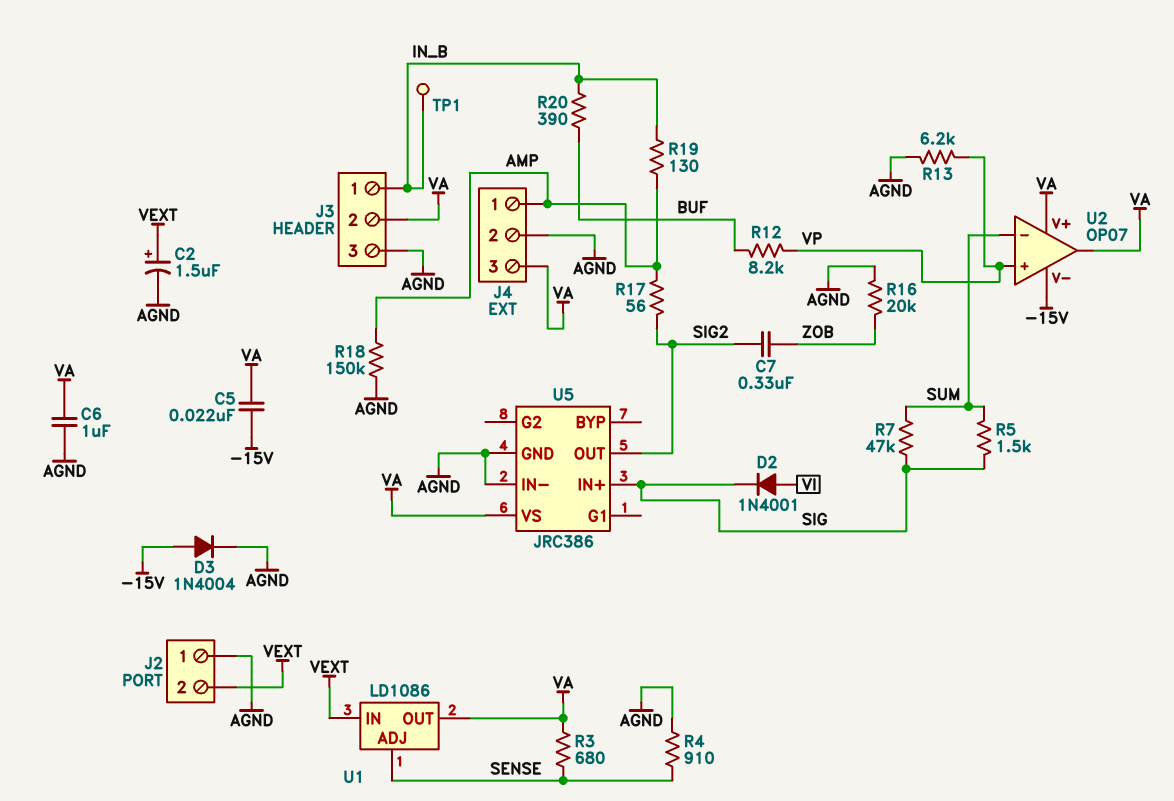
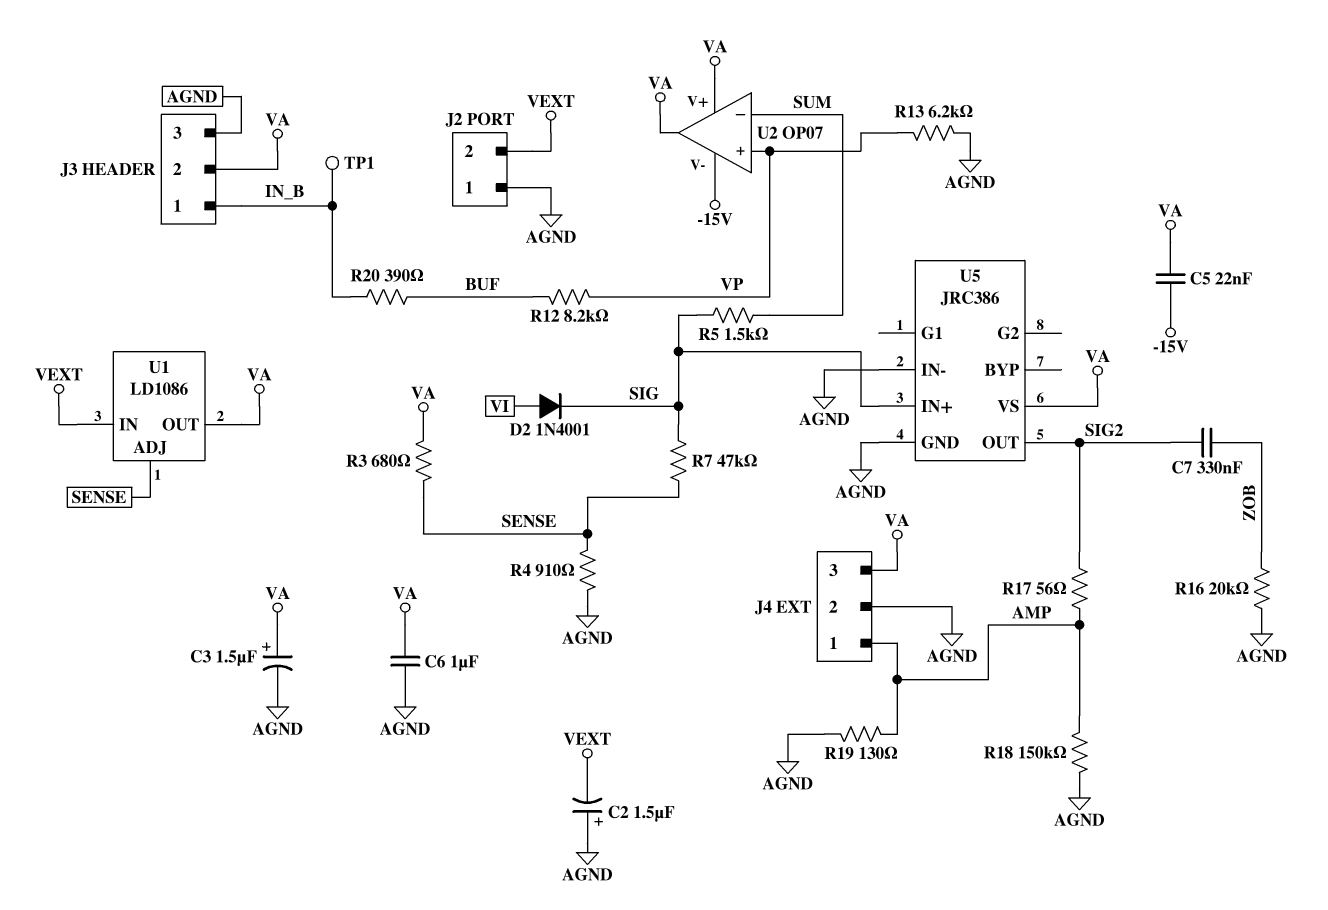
C2: 1.5uF (plus VEXT, minus AGND) -> 1.5uF (plus AGND, minus VEXT)
C3: none -> 1.5uF (plus VA, minus AGND)
D3: diode 1N4004 (A -15V, K AGND) -> none
R7: 47k (SIG, SUM) -> 47k (SENSE, SIG)
R19: 130 (AMP, IN_B) -> 130 (AGND, AMP)

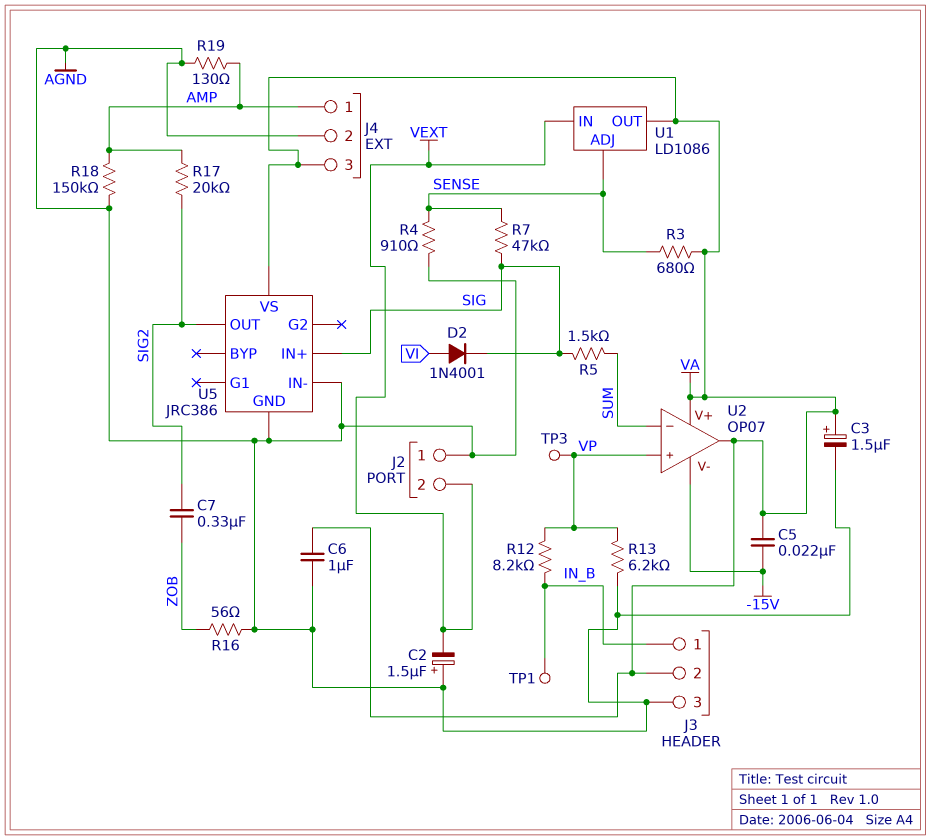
R12: 8.2k (BUF, VP) -> 8.2k (IN_B, VP)
R16: 20k (AGND, ZOB) -> 56 (AGND, ZOB)
R17: 56 (AMP, SIG2) -> 20k (AMP, SIG2)
R20: 390 (BUF, IN_B) -> none
TP3: none -> test point (VP)

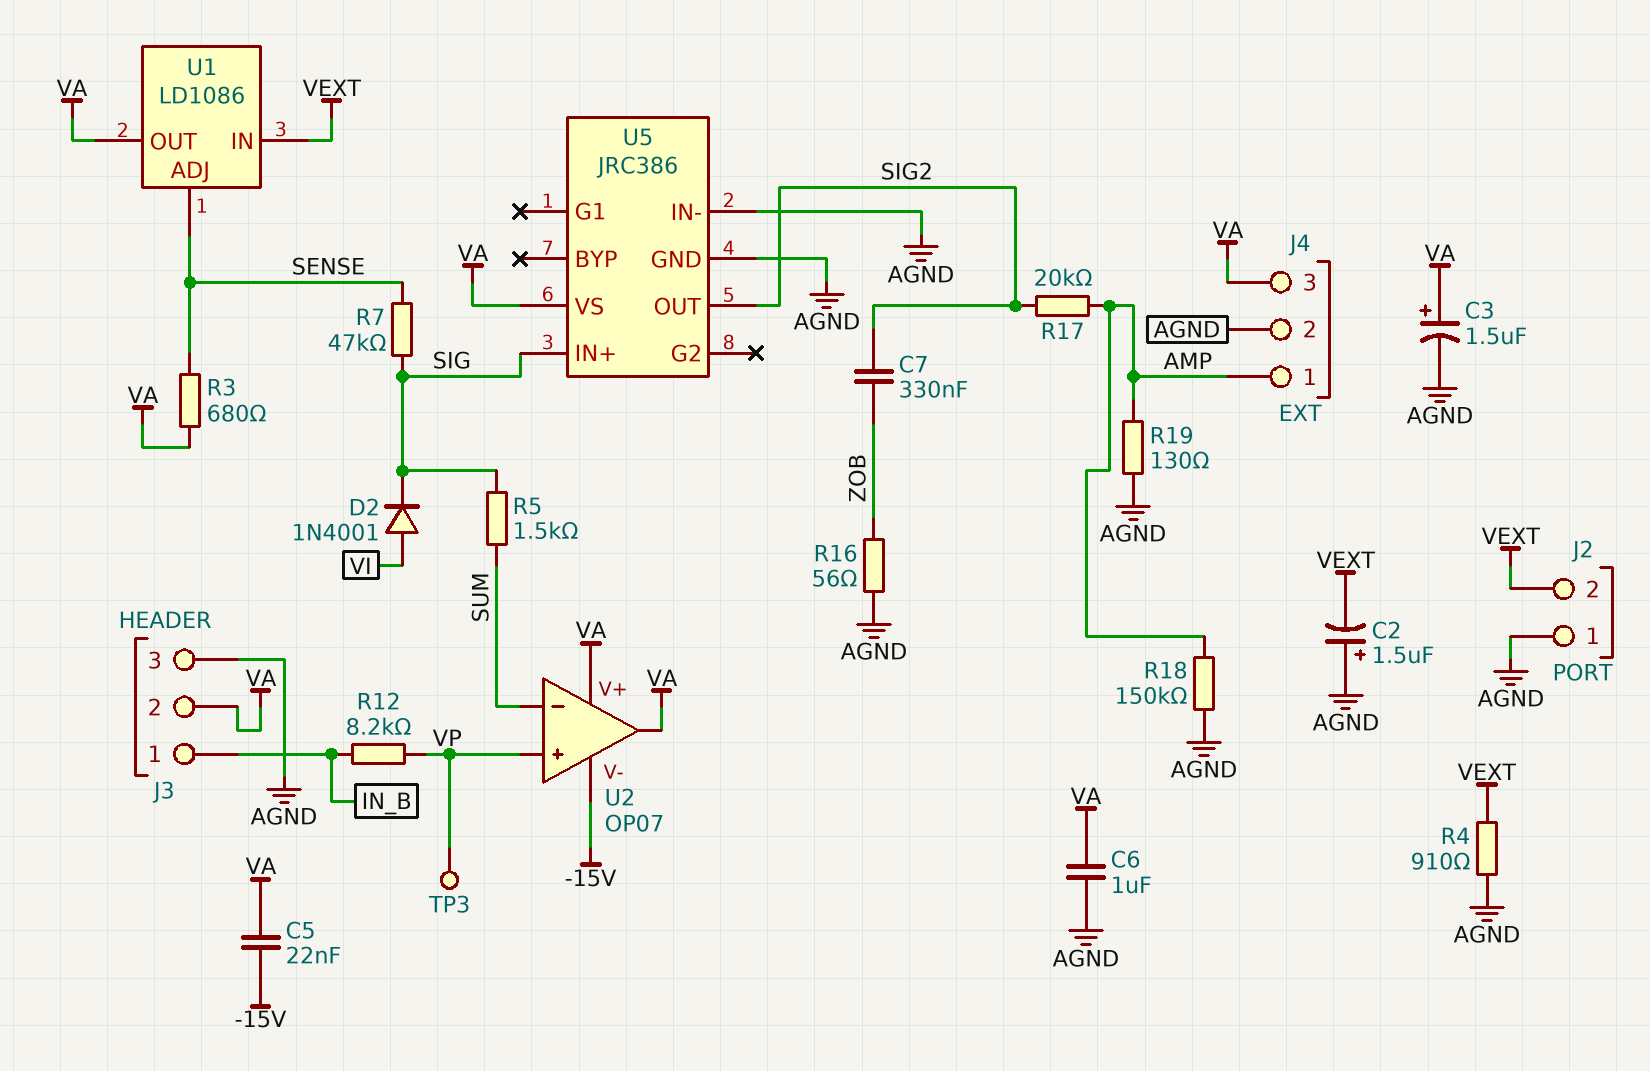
R4: 910 (AGND, SENSE) -> 910 (AGND, VEXT)
R13: 6.2k (AGND, VP) -> none
TP1: test point (IN_B) -> none

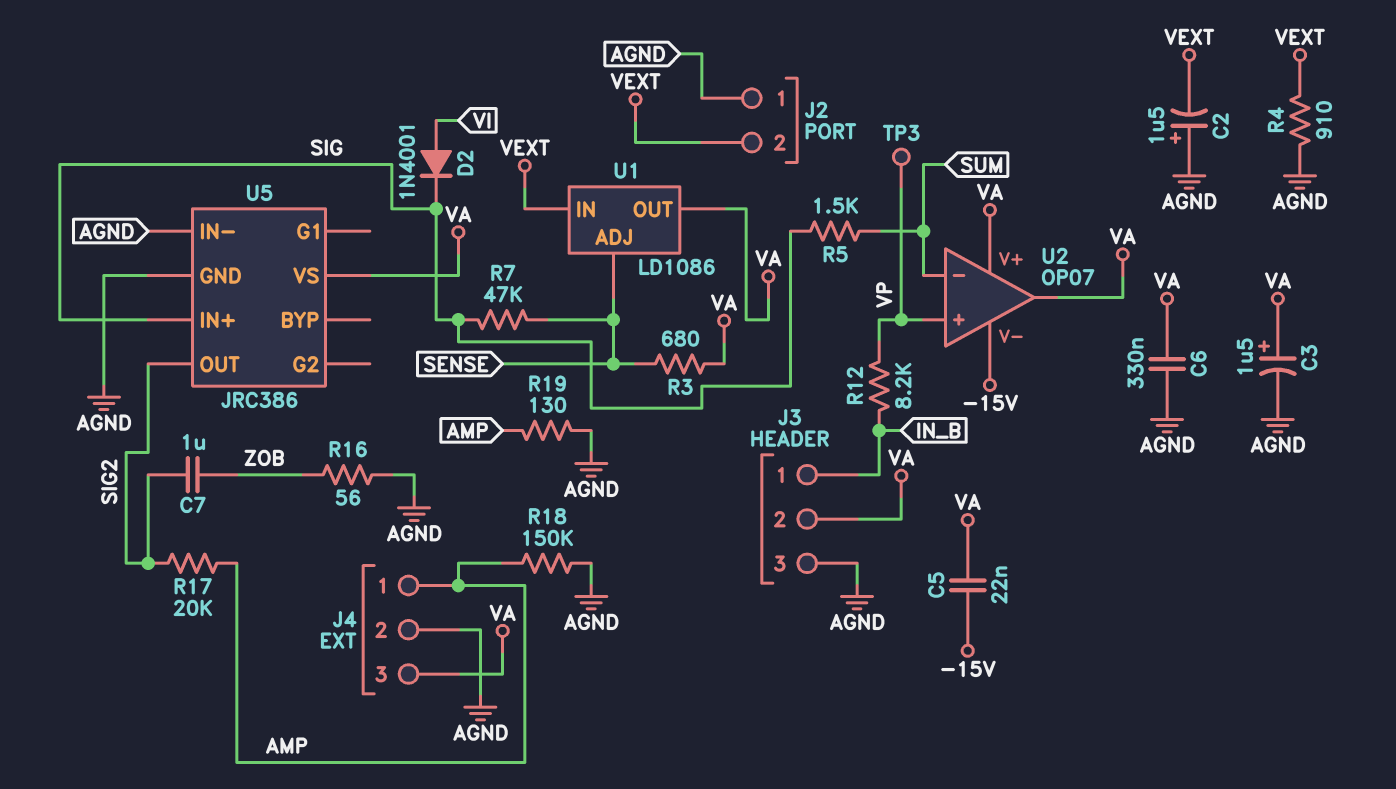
C6: 1uF (AGND, VA) -> 330nF (AGND, VA)
C7: 330nF (SIG2, ZOB) -> 1uF (SIG2, ZOB)

